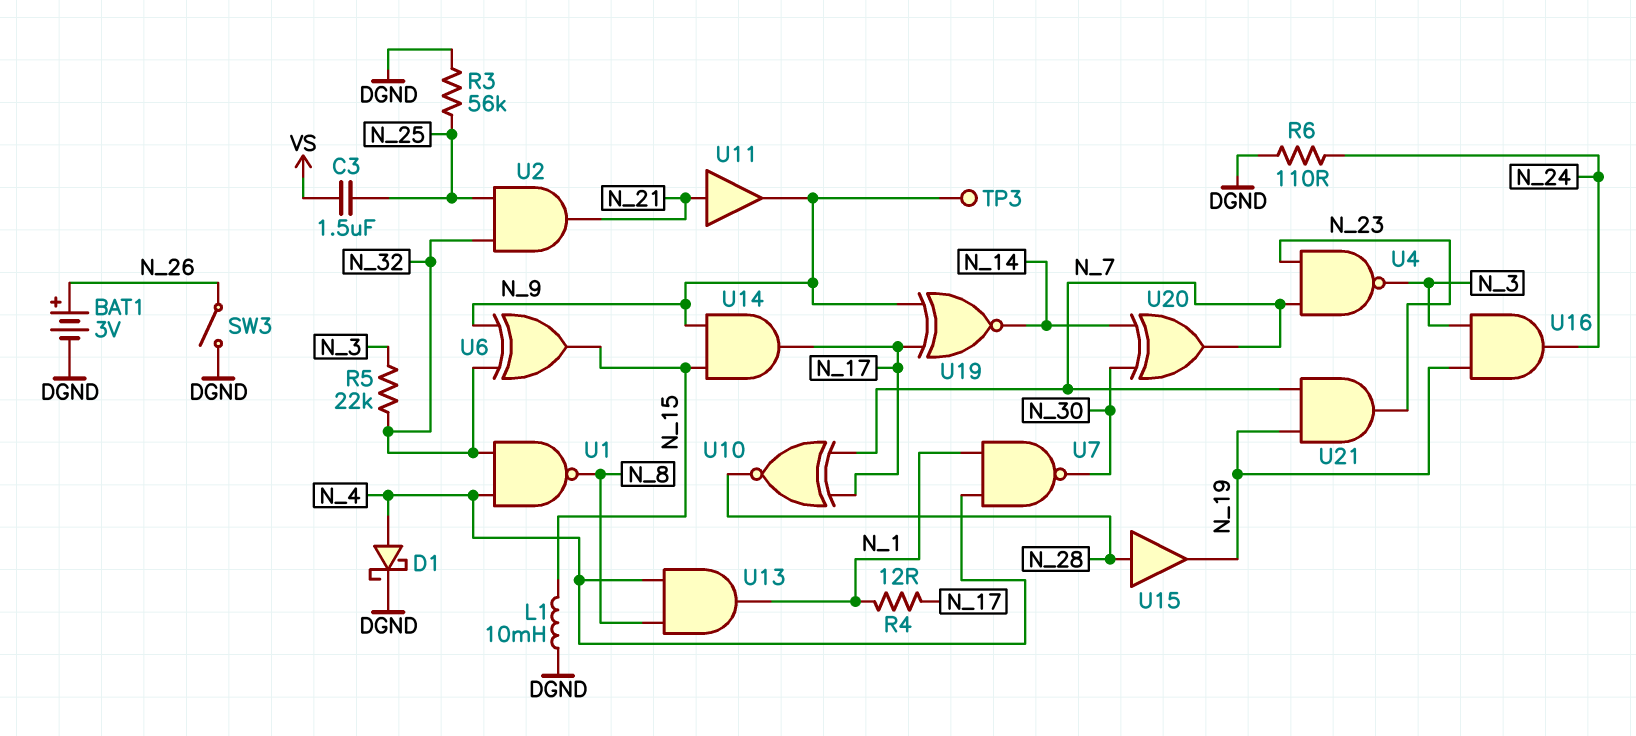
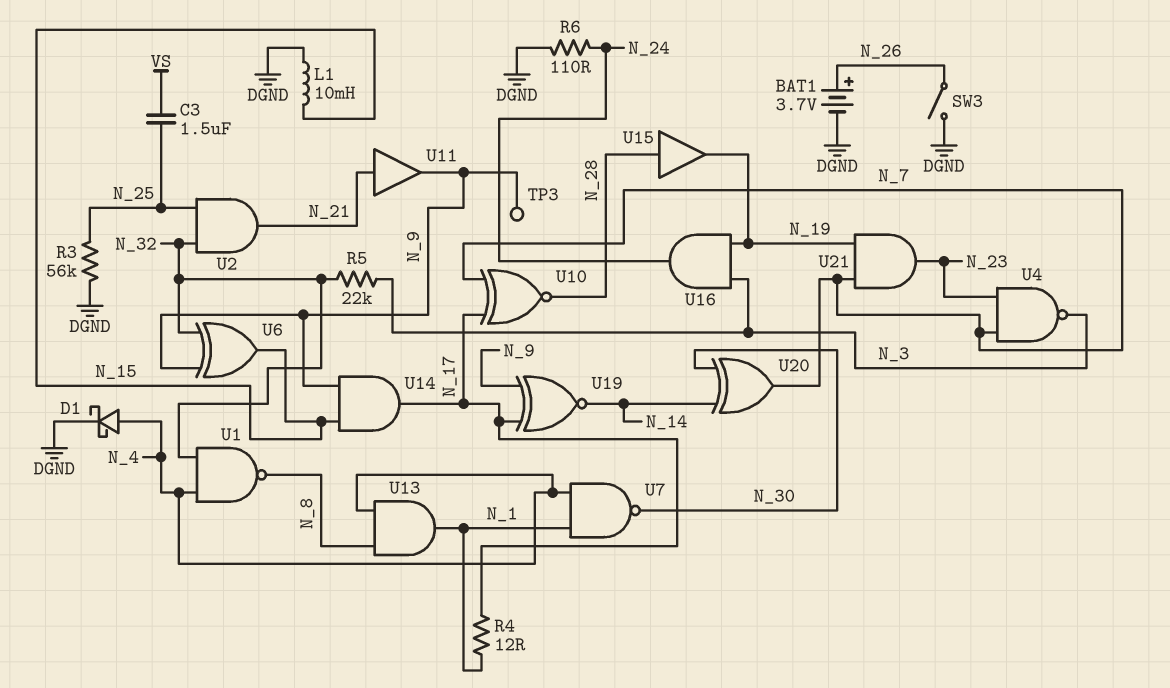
BAT1: 3V (plus N_26, minus DGND) -> 3.7V (plus N_26, minus DGND)

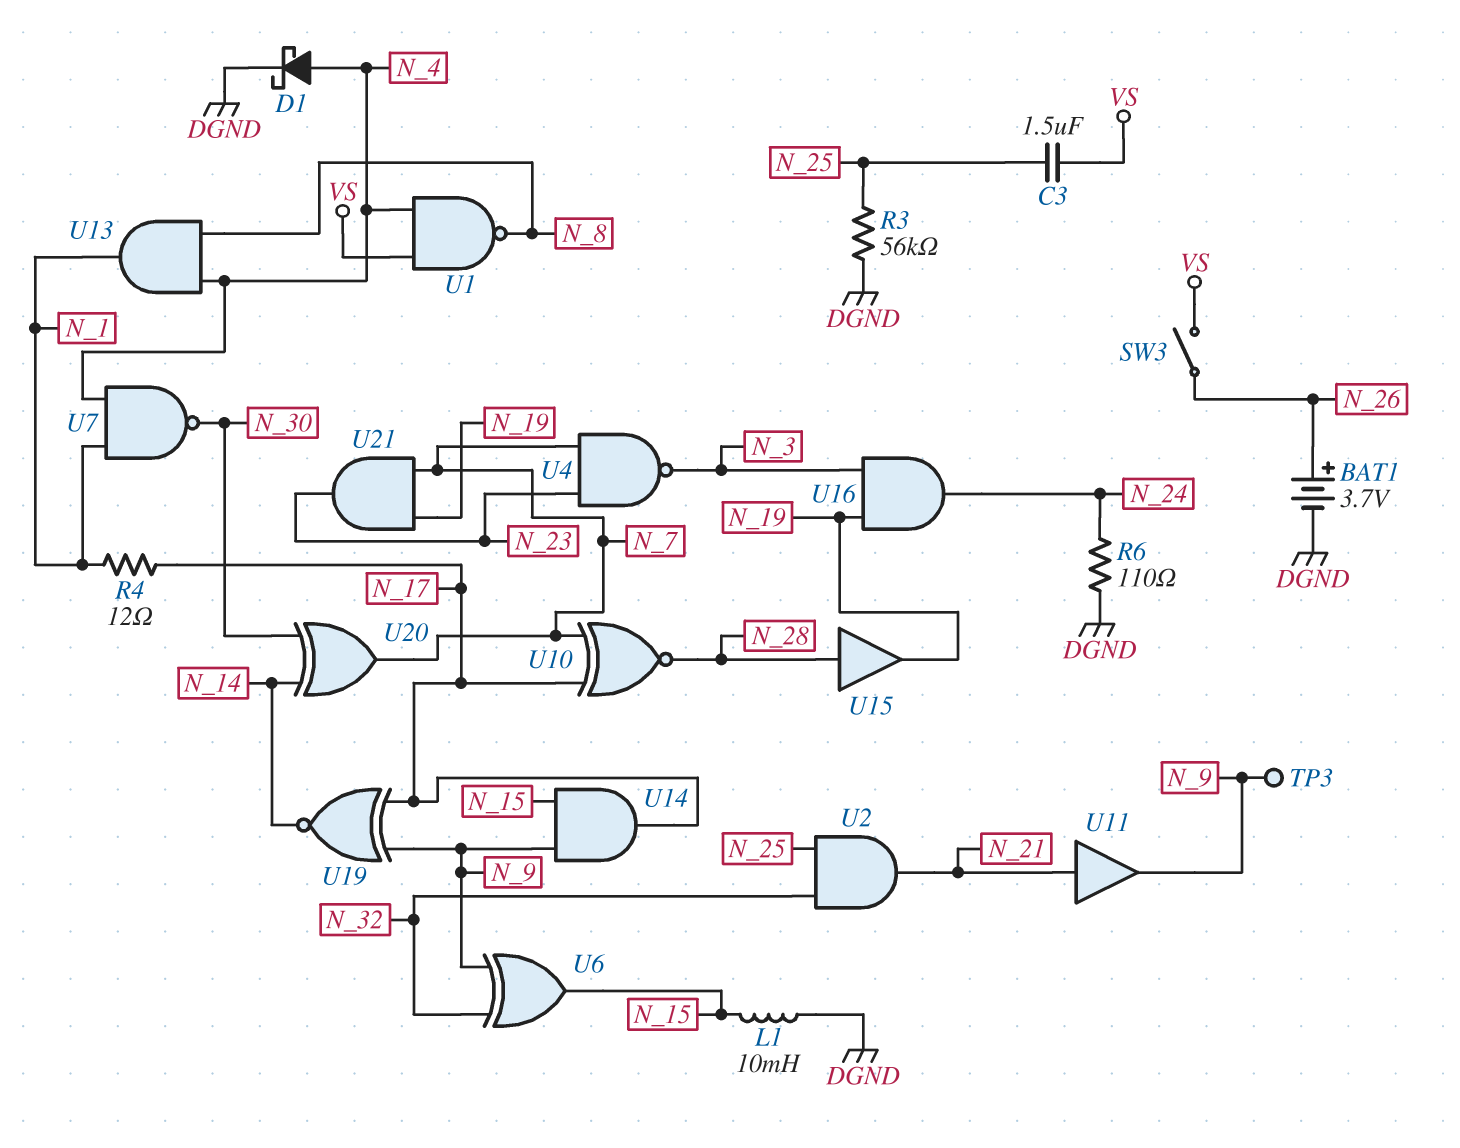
R5: 22k (N_3, N_32) -> none
SW3: switch (DGND, N_26) -> switch (N_26, VS)
U1: NAND (in N_4, in N_32, out N_8) -> NAND (in N_4, in VS, out N_8)

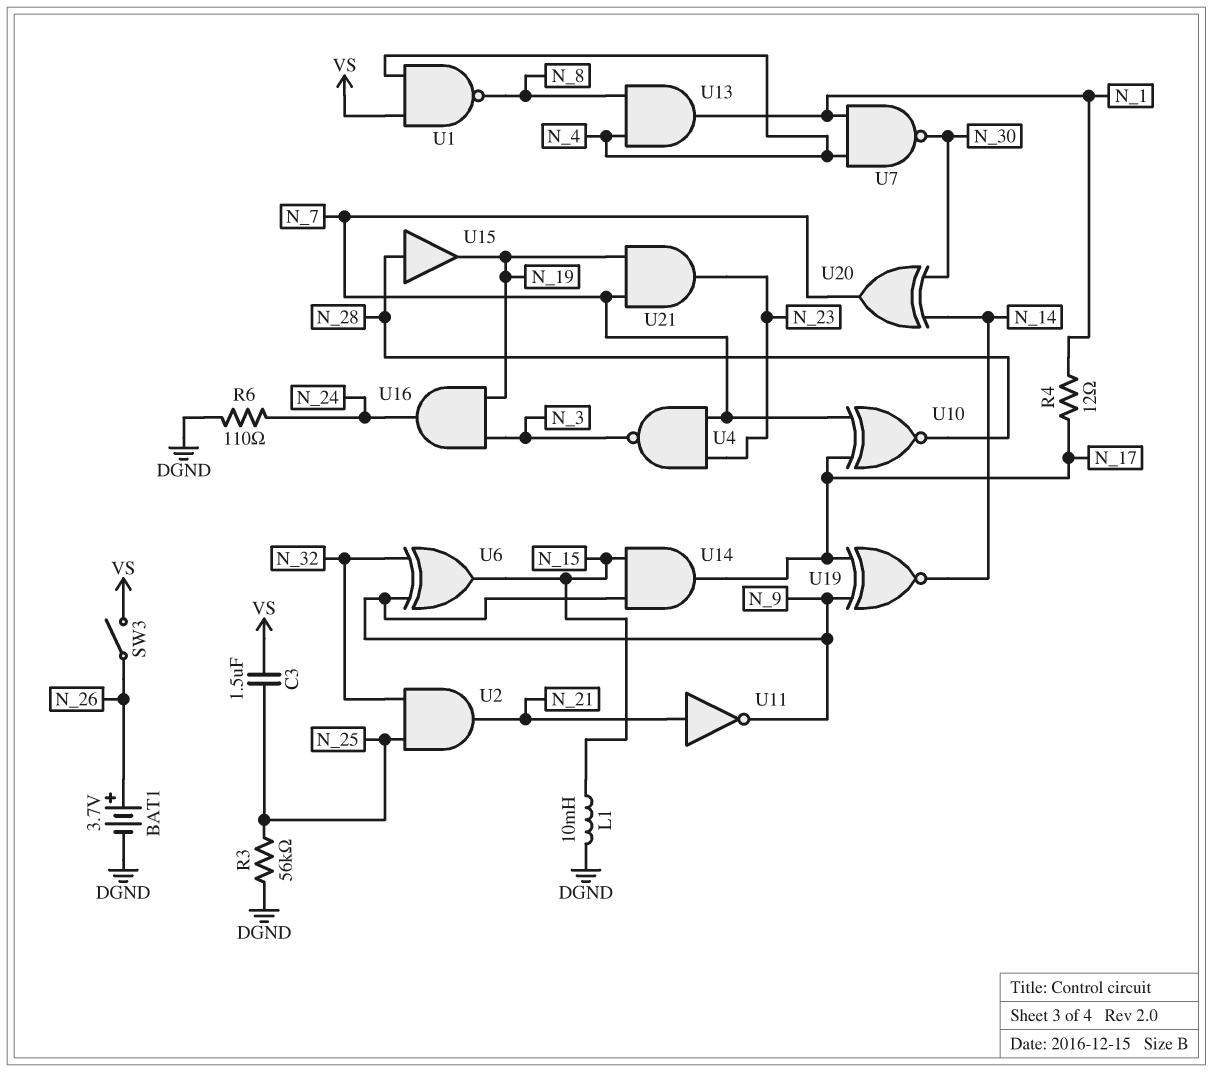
D1: schottky (A N_4, K DGND) -> none
TP3: test point (N_9) -> none
U11: buffer (in N_21, out N_9) -> NOT (in N_21, out N_9)

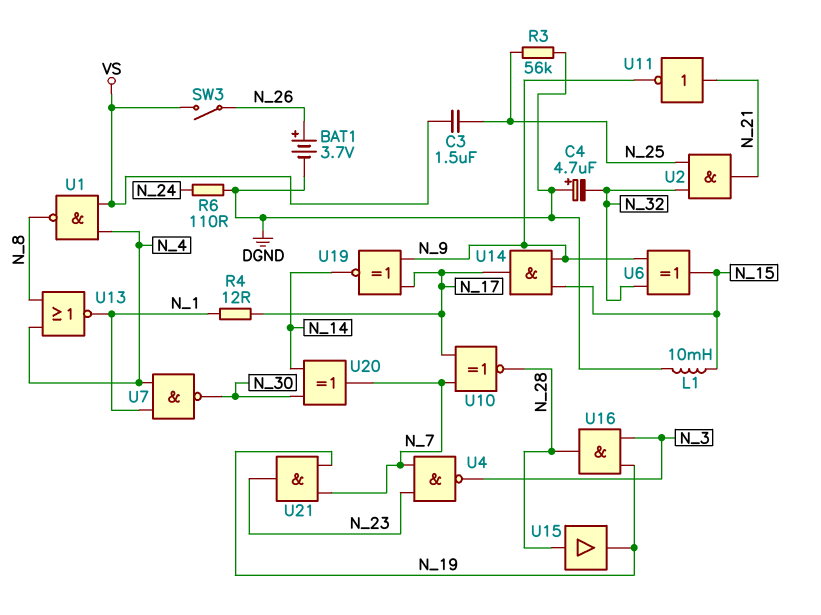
C4: none -> 4.7uF (plus DGND, minus N_32)
U13: AND (in N_4, in N_8, out N_1) -> NOR (in N_4, in N_8, out N_1)
U16: AND (in N_3, in N_19, out N_24) -> AND (in N_3, in N_19, out N_28)

